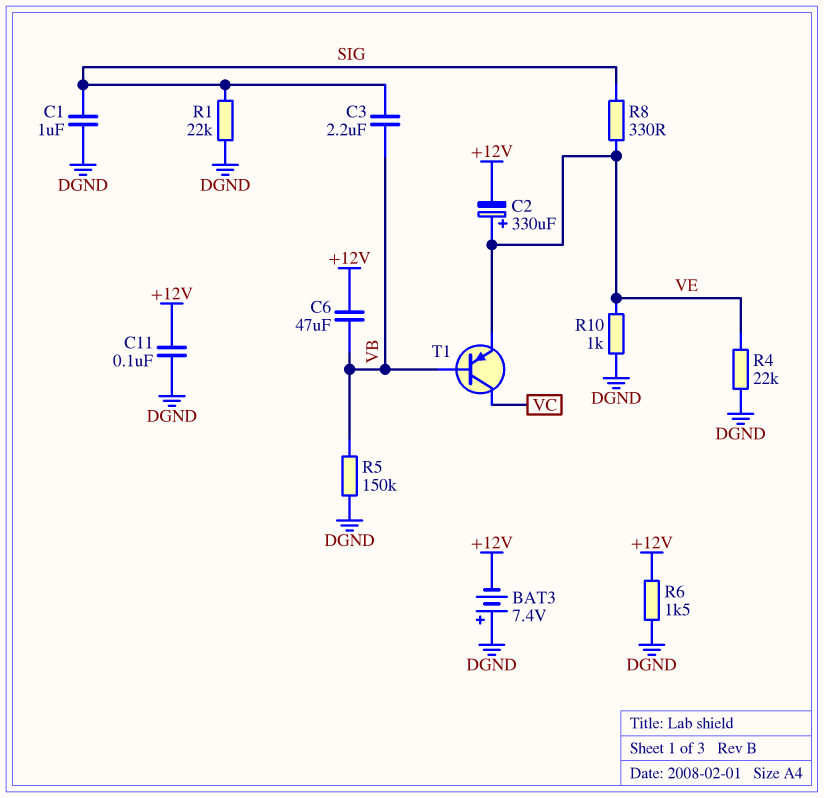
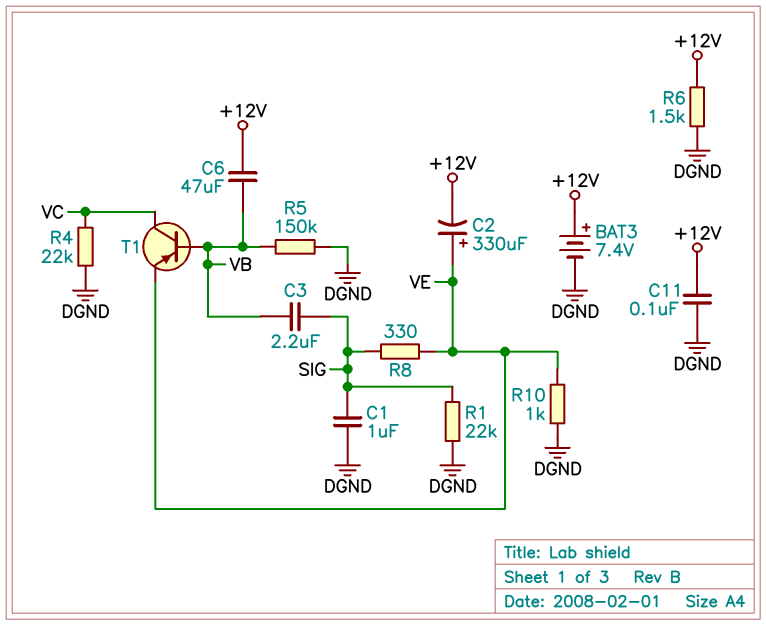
BAT3: 7.4V (plus DGND, minus +12V) -> 7.4V (plus +12V, minus DGND)
R4: 22k (DGND, VE) -> 22k (DGND, VC)

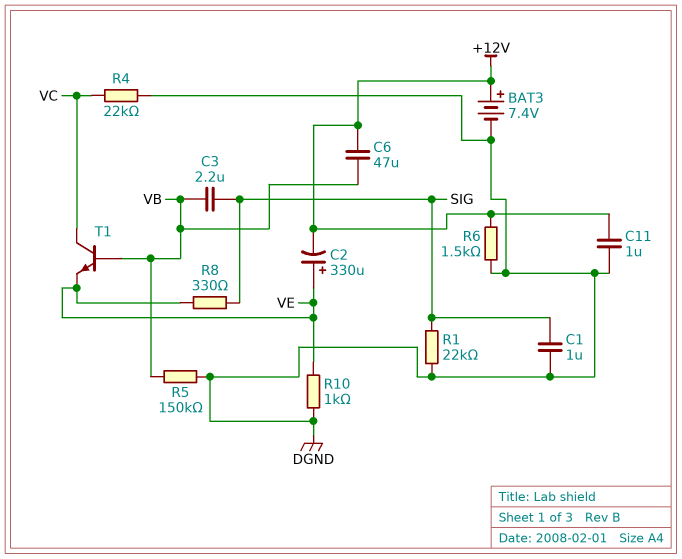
C11: 100nF (+12V, DGND) -> 1uF (+12V, DGND)
T1: PNP (B VB, C VC, E VE) -> NPN (B VB, C VC, E VE)

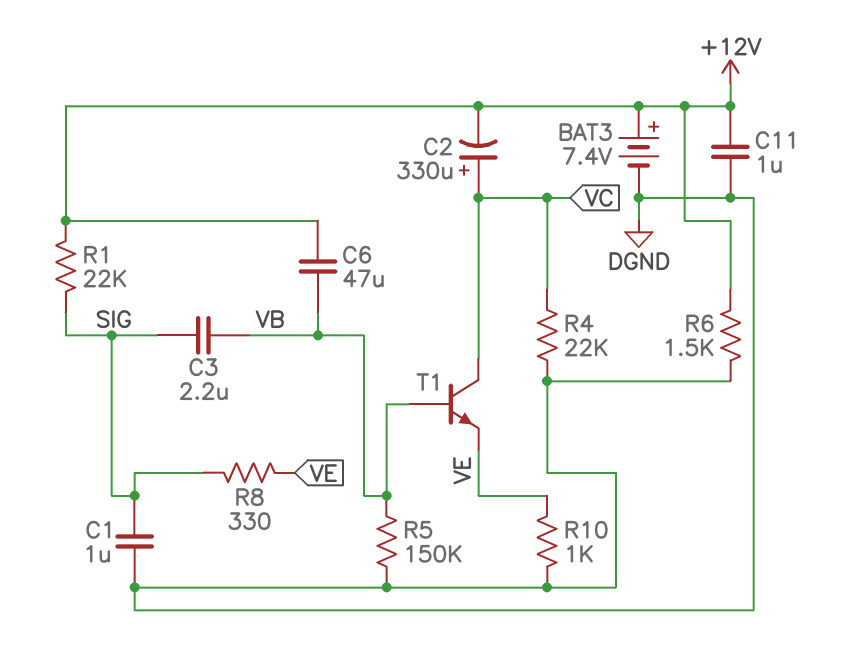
C2: 330uF (plus VE, minus +12V) -> 330uF (plus VC, minus +12V)
R1: 22k (DGND, SIG) -> 22k (+12V, SIG)

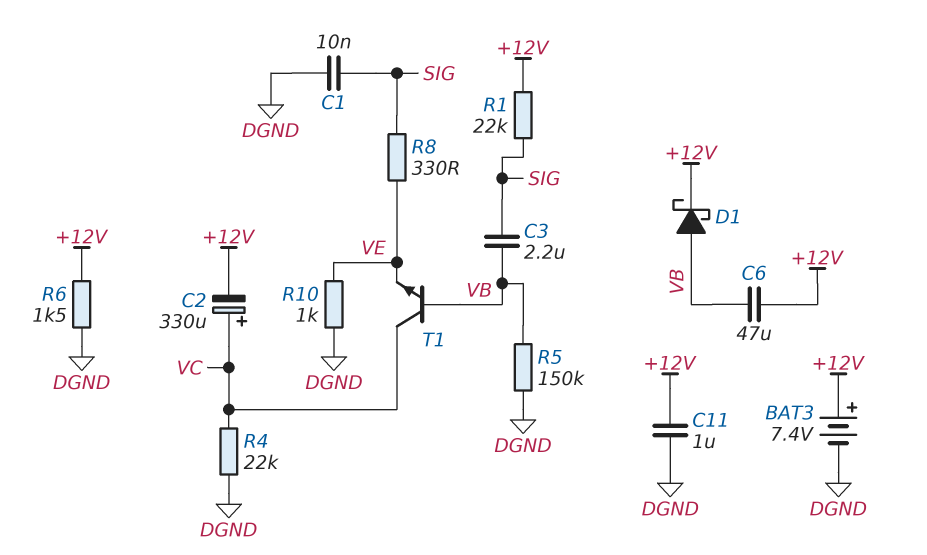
C1: 1uF (DGND, SIG) -> 10nF (DGND, SIG)
D1: none -> schottky (A VB, K +12V)

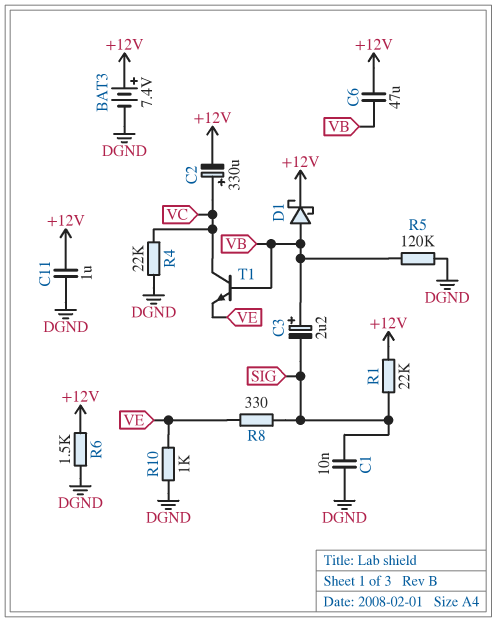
C3: 2.2uF (SIG, VB) -> 2.2uF (plus VB, minus SIG)
R5: 150k (DGND, VB) -> 120k (DGND, VB)

